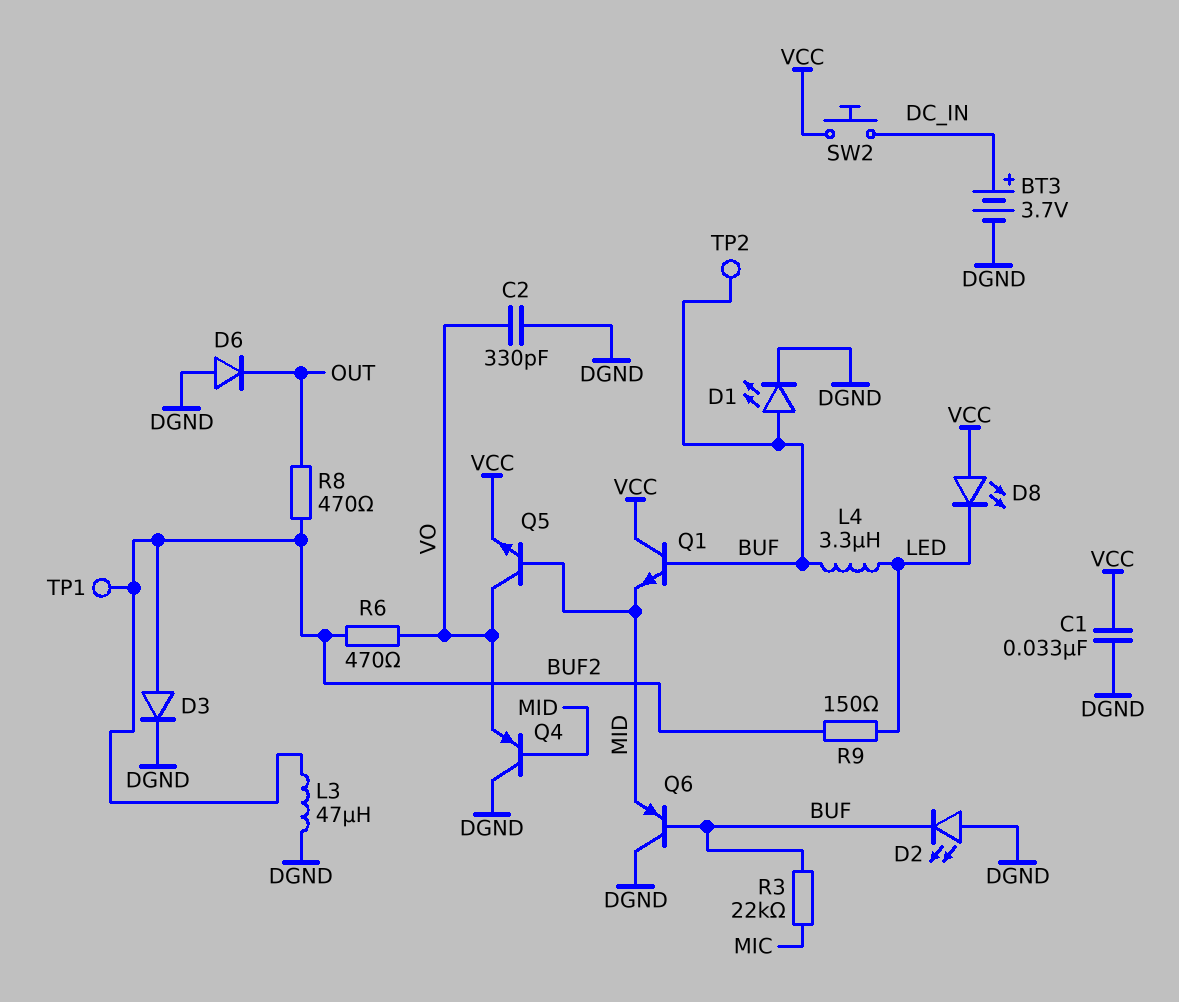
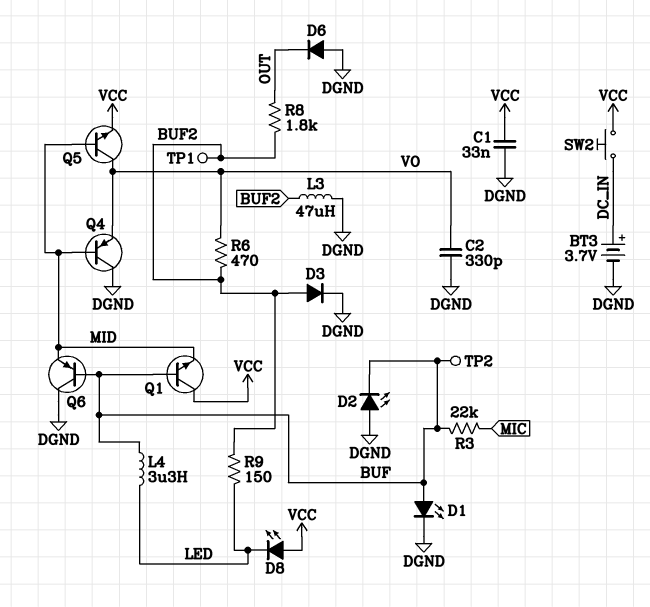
R8: 470 (BUF2, OUT) -> 1.8k (BUF2, OUT)

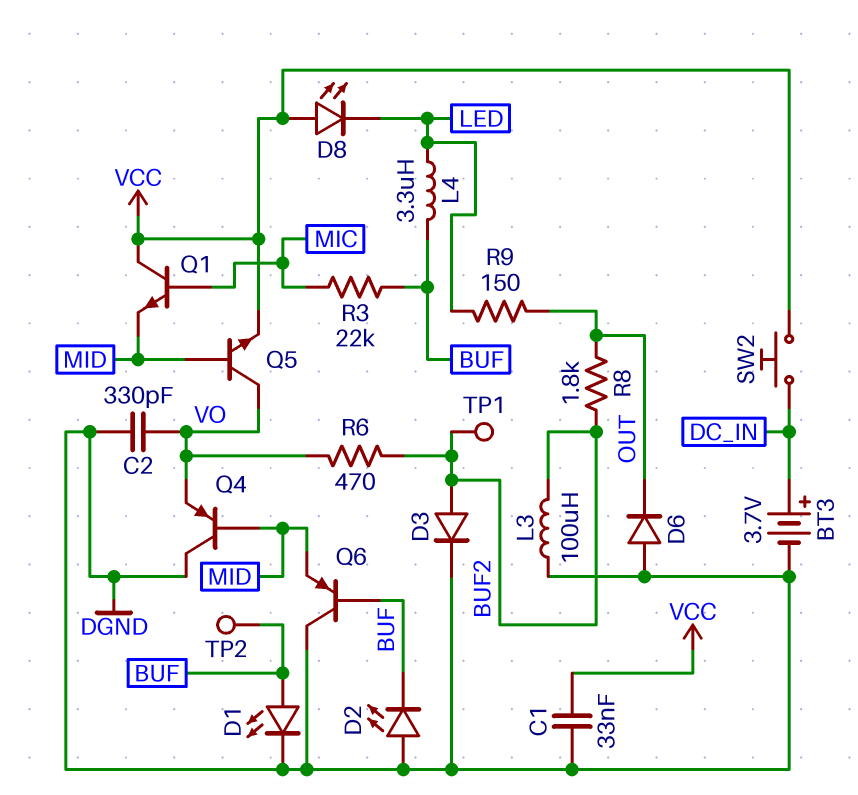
L3: 47uH (BUF2, DGND) -> 100uH (BUF2, DGND)
Q1: NPN (B BUF, C VCC, E MID) -> NPN (B MIC, C VCC, E MID)
R9: 150 (BUF2, LED) -> 150 (LED, OUT)

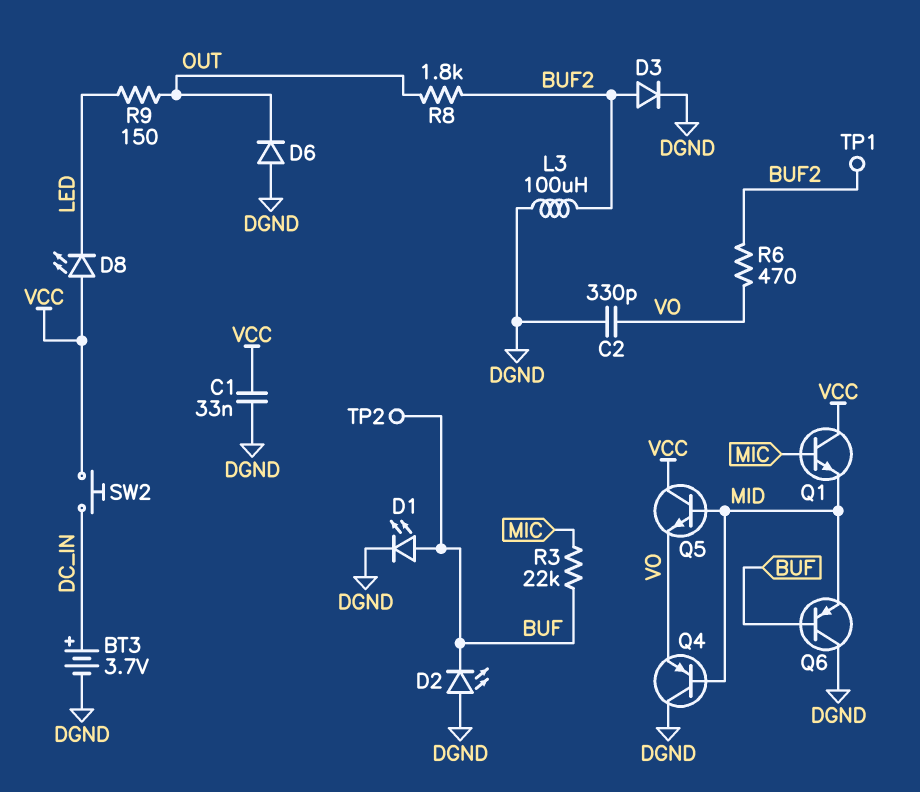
L4: 3.3uH (BUF, LED) -> none
Q5: NPN (B MID, C VO, E VCC) -> NPN (B MID, C VCC, E VO)

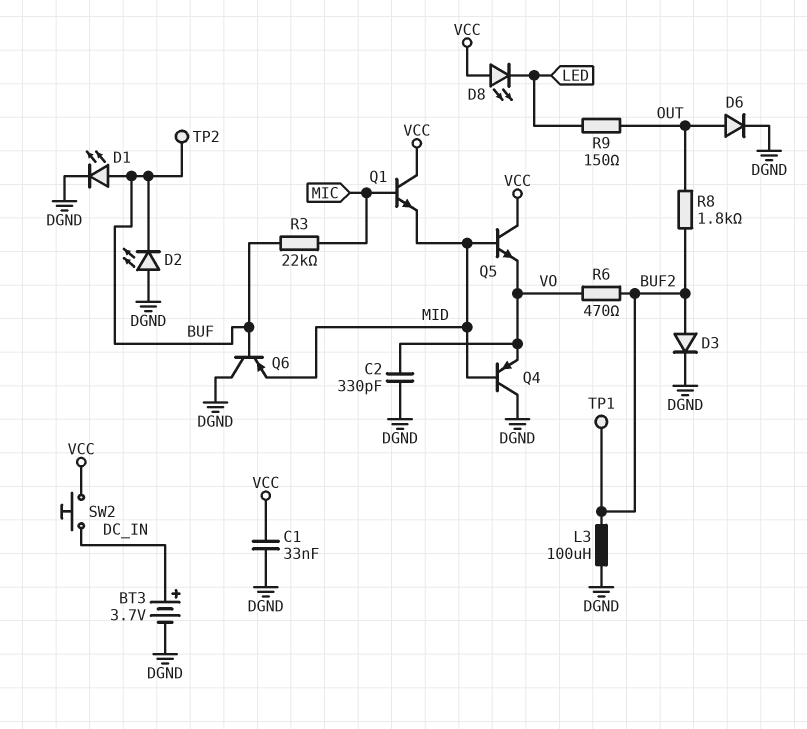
D6: diode (A DGND, K OUT) -> diode (A OUT, K DGND)

